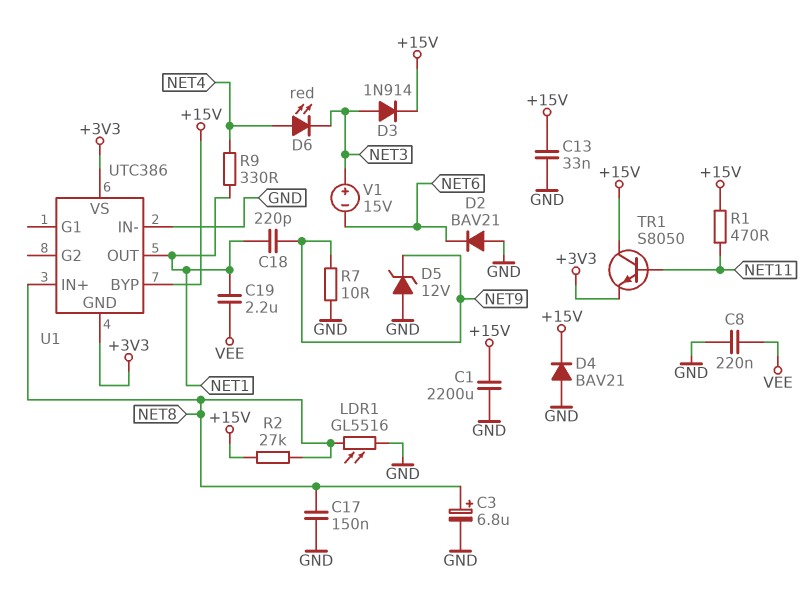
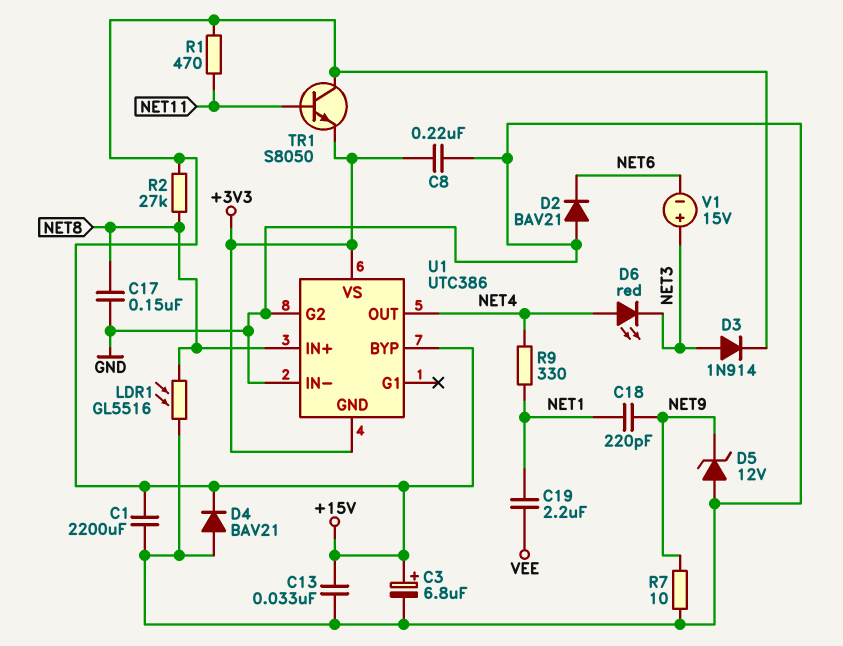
C3: 6.8uF (plus NET8, minus GND) -> 6.8uF (plus +15V, minus GND)
C8: 220nF (GND, VEE) -> 220nF (+3V3, GND)
U1 pin G2: none -> GND
U1 pin OUT: NET1 -> NET4

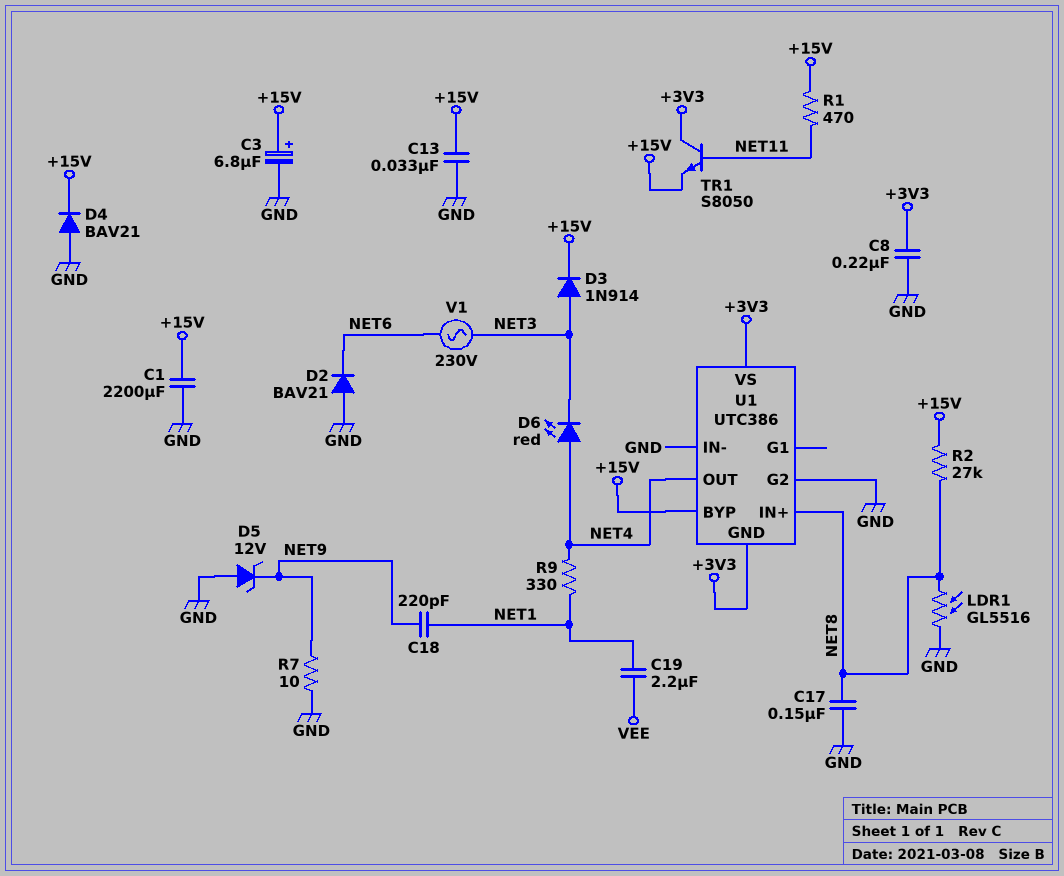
TR1: NPN S8050 (B NET11, C +15V, E +3V3) -> NPN S8050 (B NET11, C +3V3, E +15V)
V1: 15V (plus NET3, minus NET6) -> AC 230V (NET3, NET6)

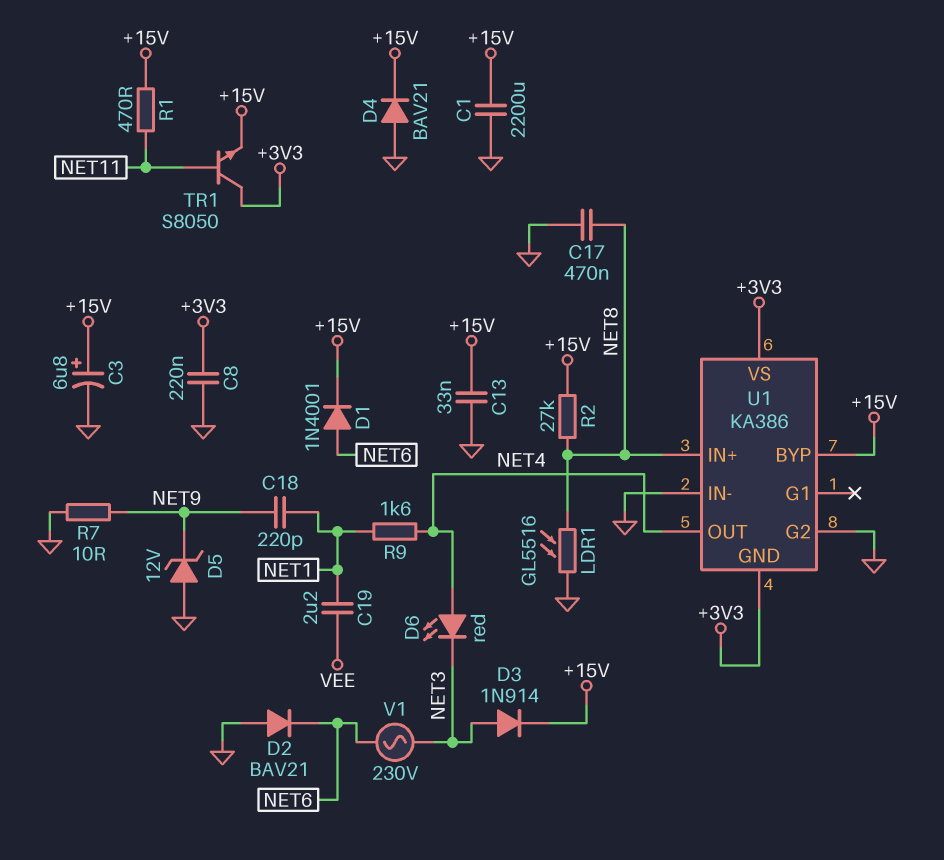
C17: 150nF (GND, NET8) -> 470nF (GND, NET8)
D1: none -> diode 1N4001 (A NET6, K +15V)
R9: 330 (NET1, NET4) -> 1.6k (NET1, NET4)
U1: UTC386 -> KA386

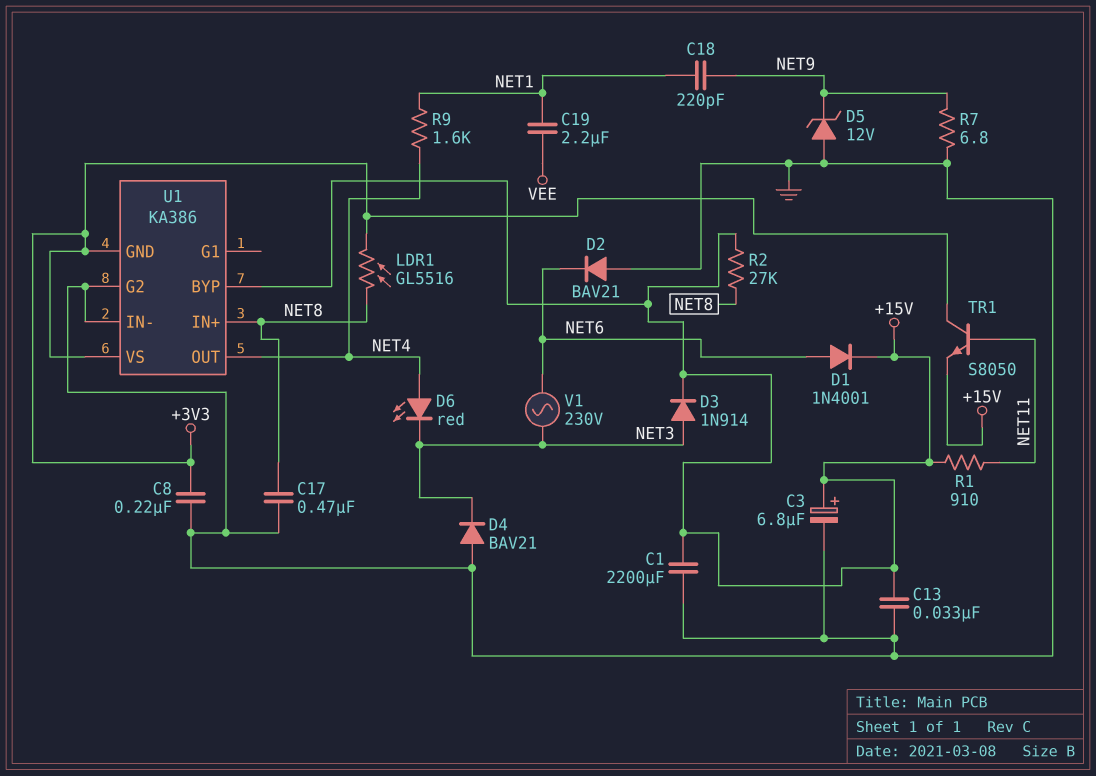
D4: diode BAV21 (A GND, K +15V) -> diode BAV21 (A GND, K NET3)
LDR1: GL5516 (GND, NET8) -> GL5516 (+3V3, NET8)
R1: 470 (+15V, NET11) -> 910 (+15V, NET11)
R7: 10 (GND, NET9) -> 6.8 (GND, NET9)

